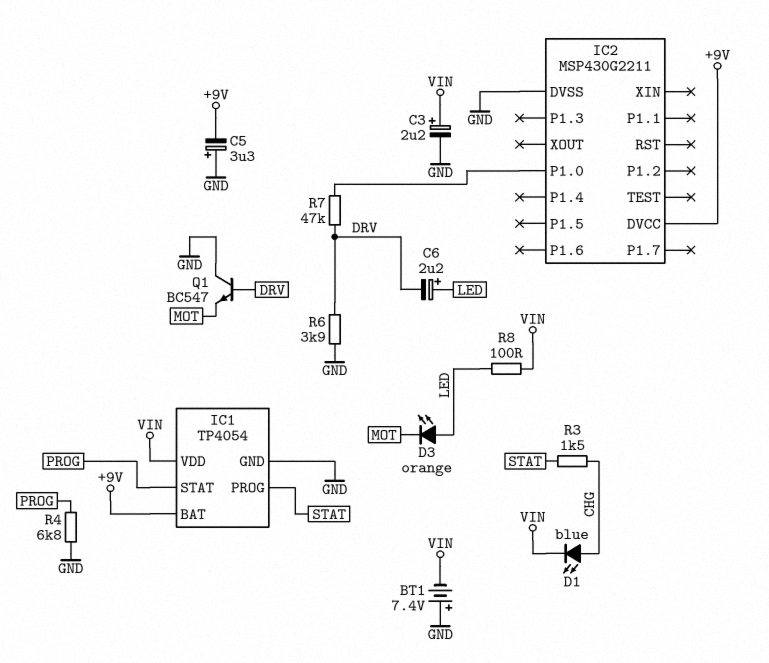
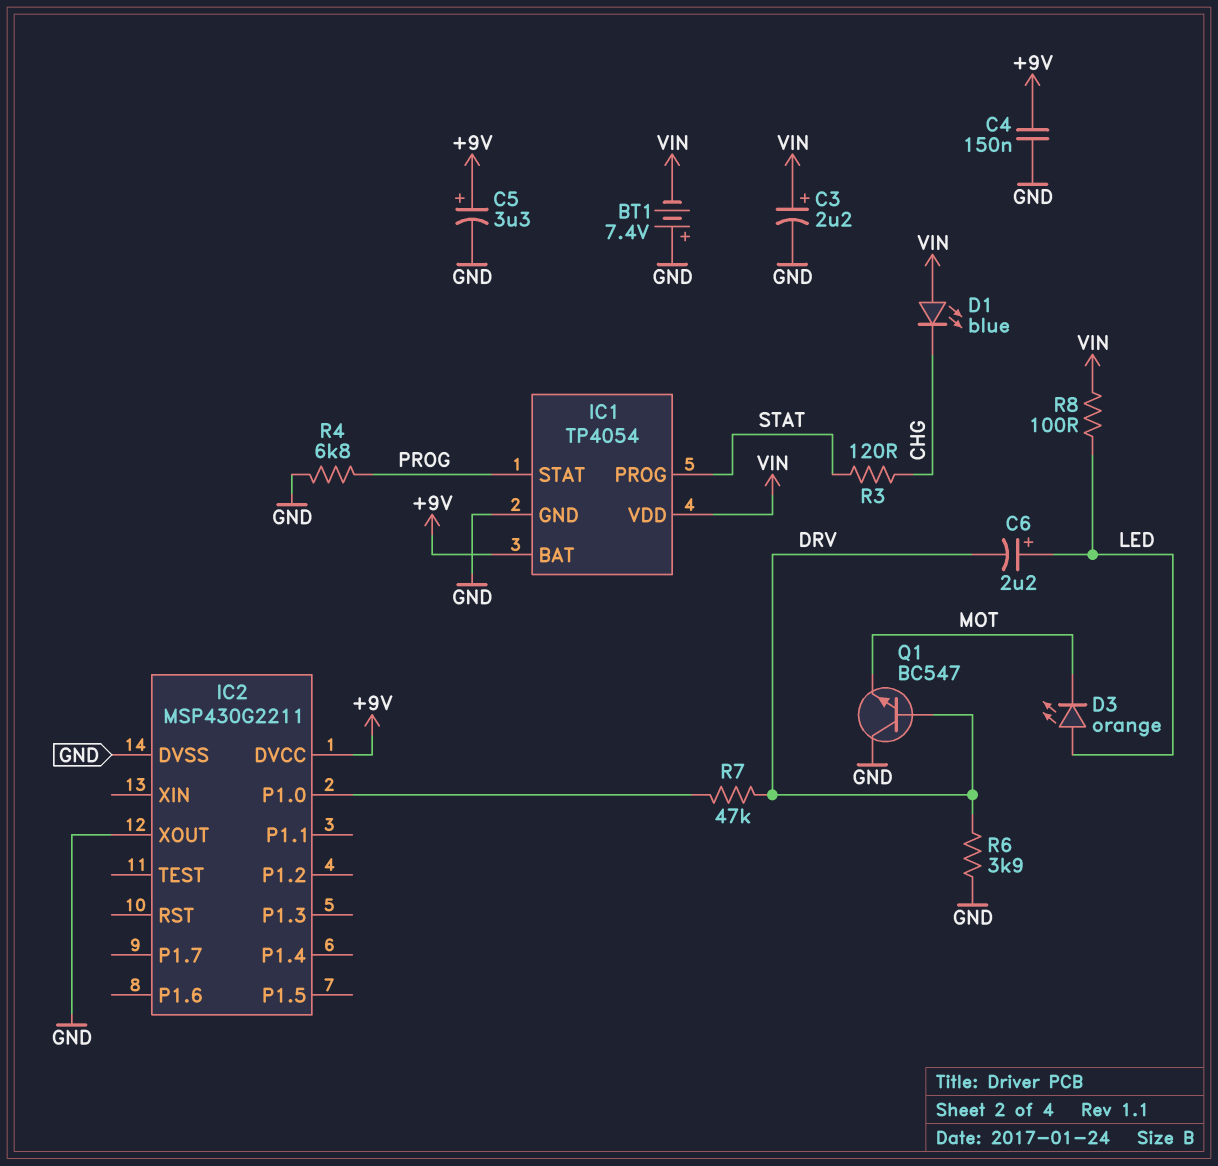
C4: none -> 150nF (+9V, GND)
C5: 3.3uF (plus GND, minus +9V) -> 3.3uF (plus +9V, minus GND)
D1: LED blue (A CHG, K VIN) -> LED blue (A VIN, K CHG)
IC2 pin XOUT: none -> GND
R3: 1.5k (CHG, STAT) -> 120 (CHG, STAT)

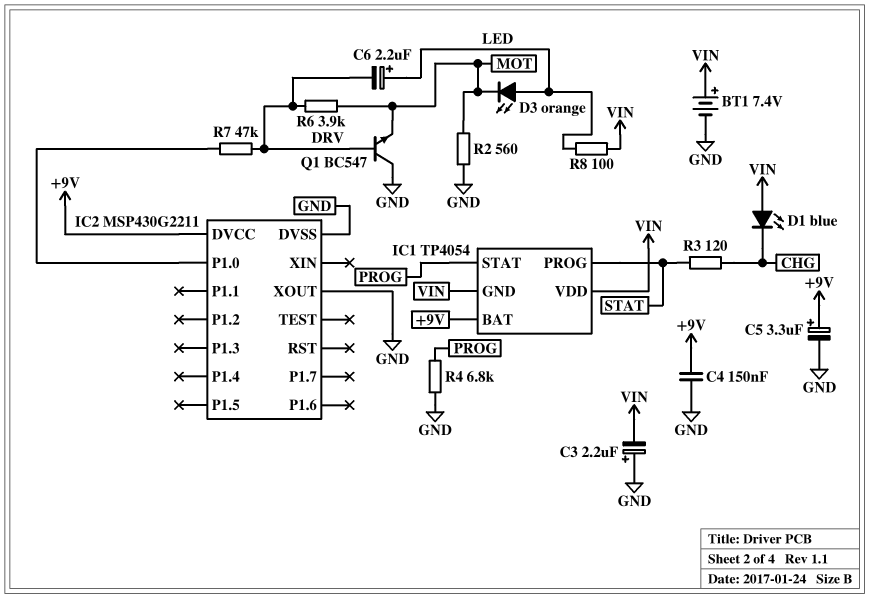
BT1: 7.4V (plus GND, minus VIN) -> 7.4V (plus VIN, minus GND)
C3: 2.2uF (plus VIN, minus GND) -> 2.2uF (plus GND, minus VIN)
IC1 pin GND: GND -> VIN
R2: none -> 560 (GND, MOT)
R6: 3.9k (DRV, GND) -> 3.9k (DRV, MOT)

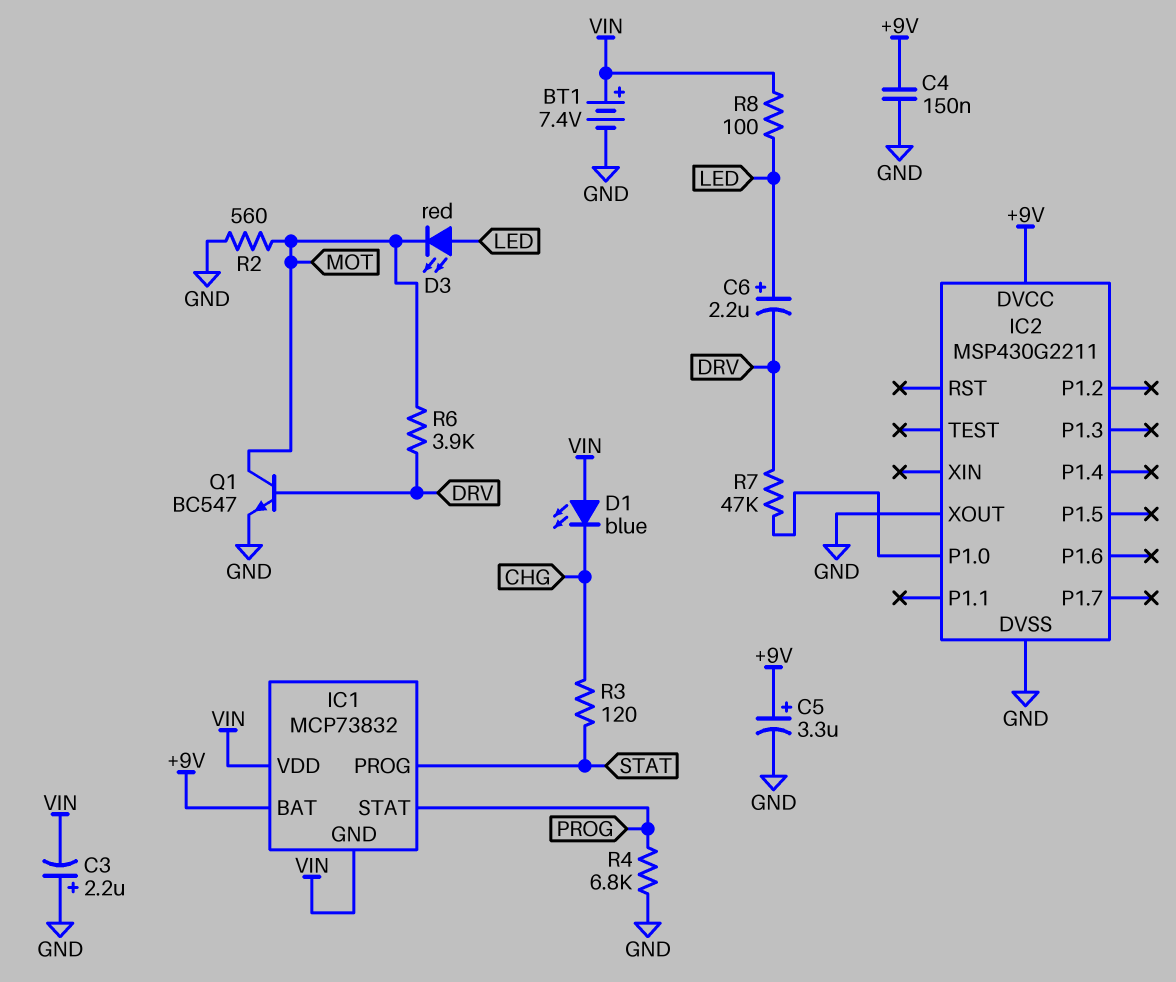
D3: LED orange (A LED, K MOT) -> LED red (A LED, K MOT)
IC1: TP4054 -> MCP73832
Q1: NPN BC547 (B DRV, C GND, E MOT) -> NPN BC547 (B DRV, C MOT, E GND)

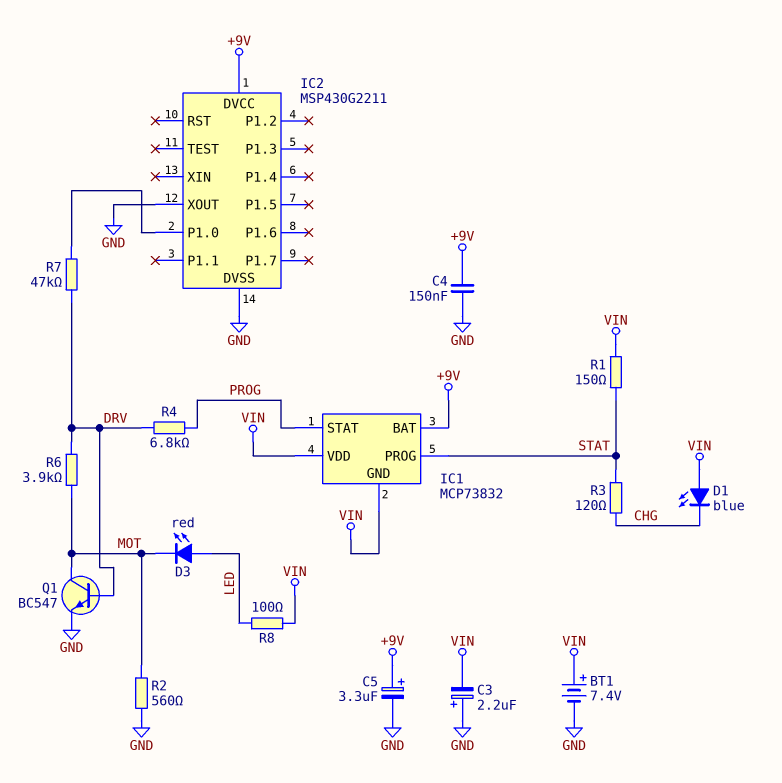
C6: 2.2uF (plus LED, minus DRV) -> none
R1: none -> 150 (STAT, VIN)
R4: 6.8k (GND, PROG) -> 6.8k (DRV, PROG)

